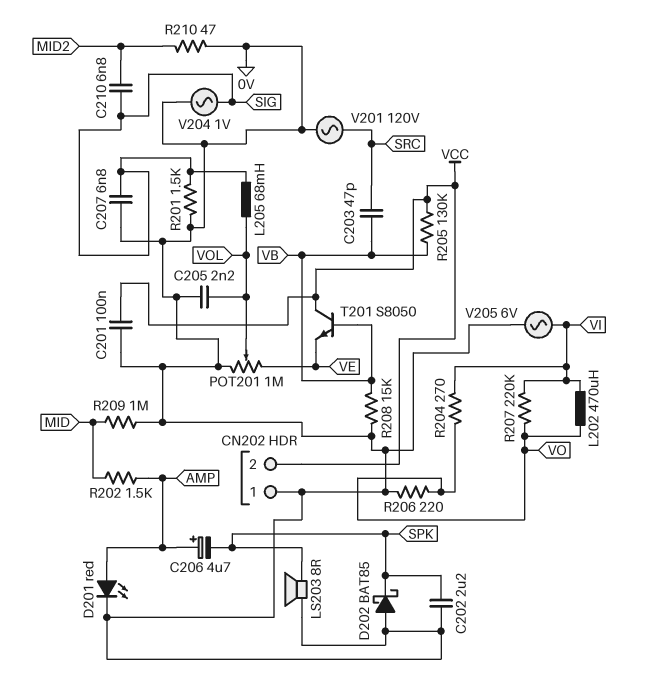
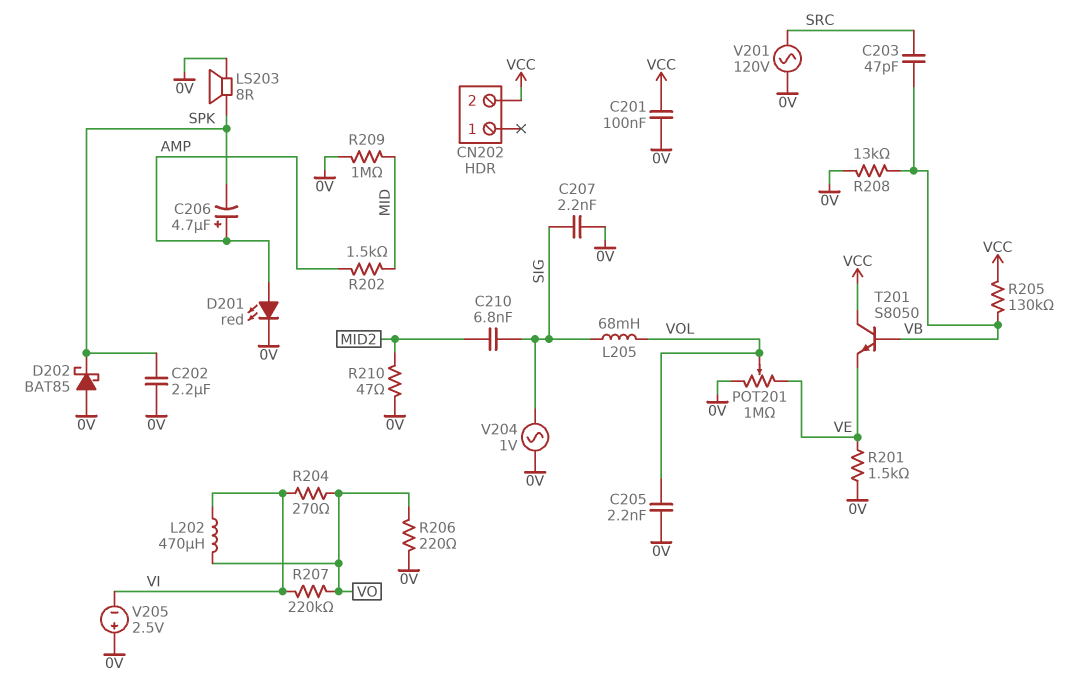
C207: 6.8nF (0V, SIG) -> 2.2nF (0V, SIG)
CN202 pin 1: 0V -> none
R201: 1.5k (0V, SIG) -> 1.5k (0V, VE)
R208: 15k (0V, VB) -> 13k (0V, VB)
V205: AC 6V (0V, VI) -> 2.5V (plus 0V, minus VI)

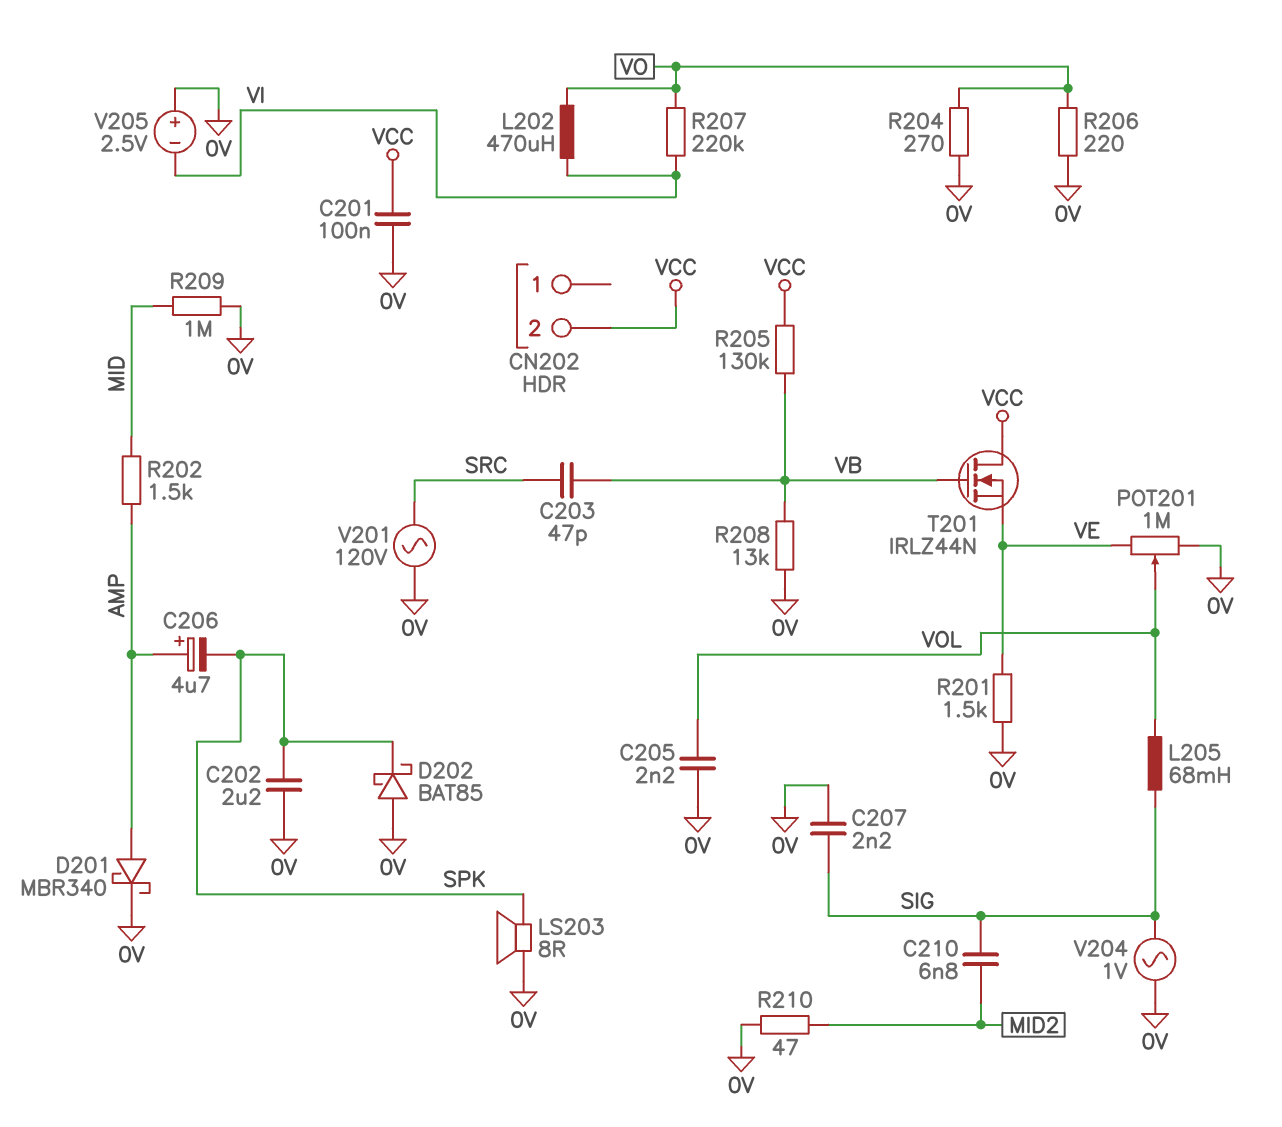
D201: LED red (A AMP, K 0V) -> schottky MBR340 (A AMP, K 0V)
R204: 270 (VI, VO) -> 270 (0V, VO)
T201: NPN S8050 (B VB, C VCC, E VE) -> NMOS IRLZ44N (G VB, D VCC, S VE)

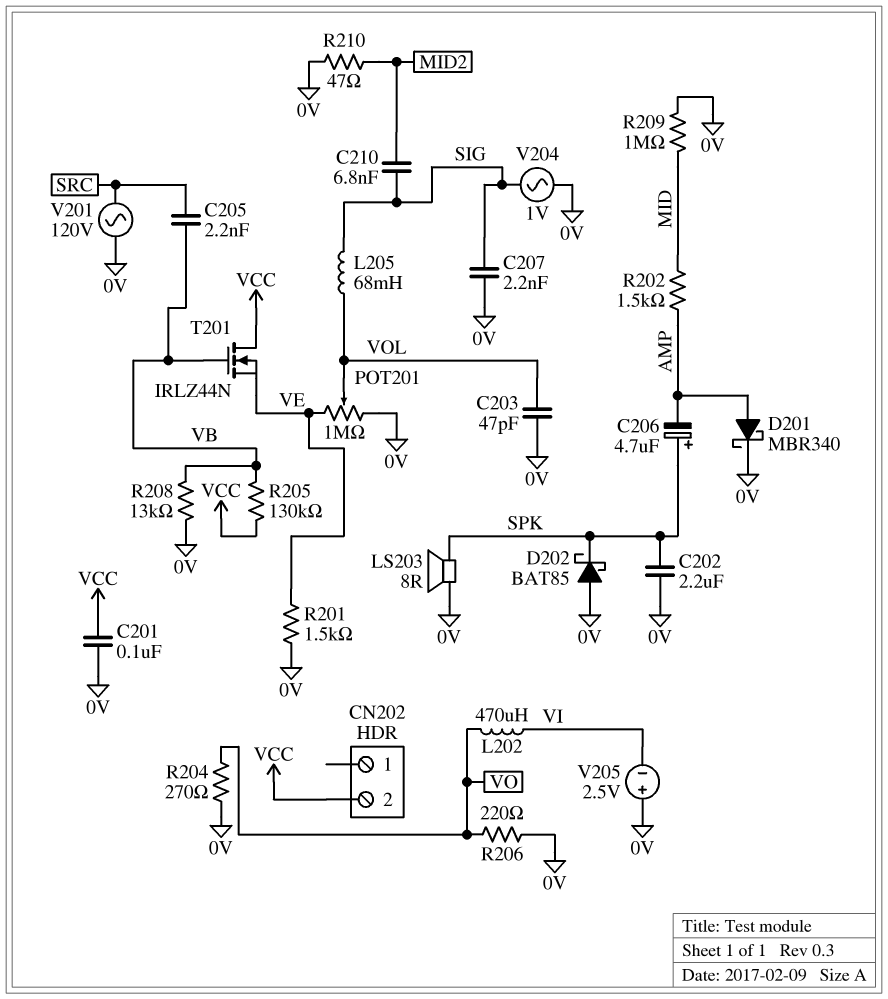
C203: 47pF (SRC, VB) -> 47pF (0V, VOL)
C205: 2.2nF (0V, VOL) -> 2.2nF (SRC, VB)
C206: 4.7uF (plus AMP, minus SPK) -> 4.7uF (plus SPK, minus AMP)
R207: 220k (VI, VO) -> none

